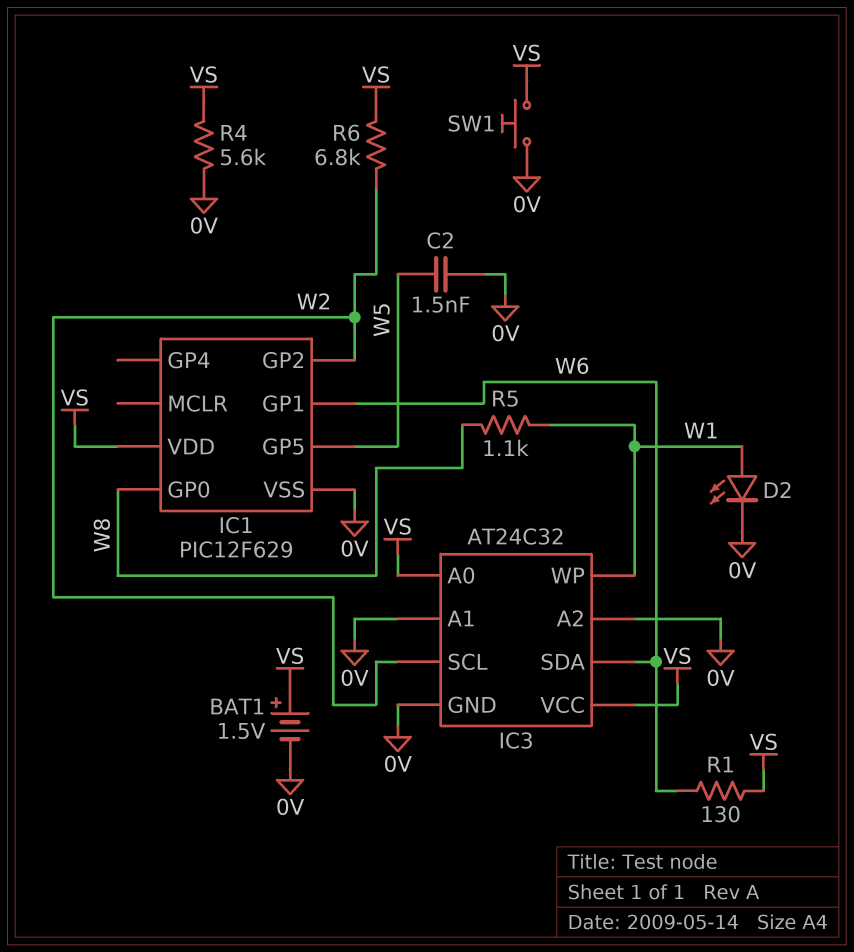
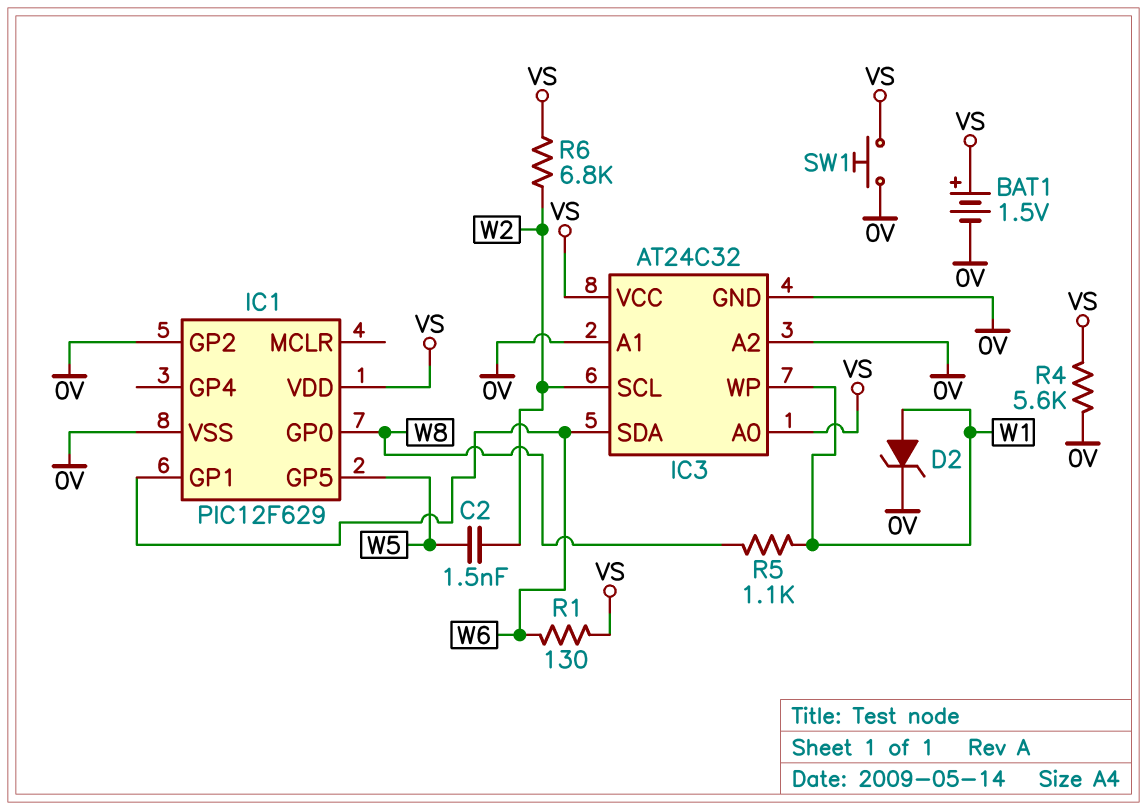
C2: 1.5nF (0V, W5) -> 1.5nF (W2, W5)
D2: LED (A W1, K 0V) -> zener (A W1, K 0V)
IC1 pin GP2: W2 -> 0V

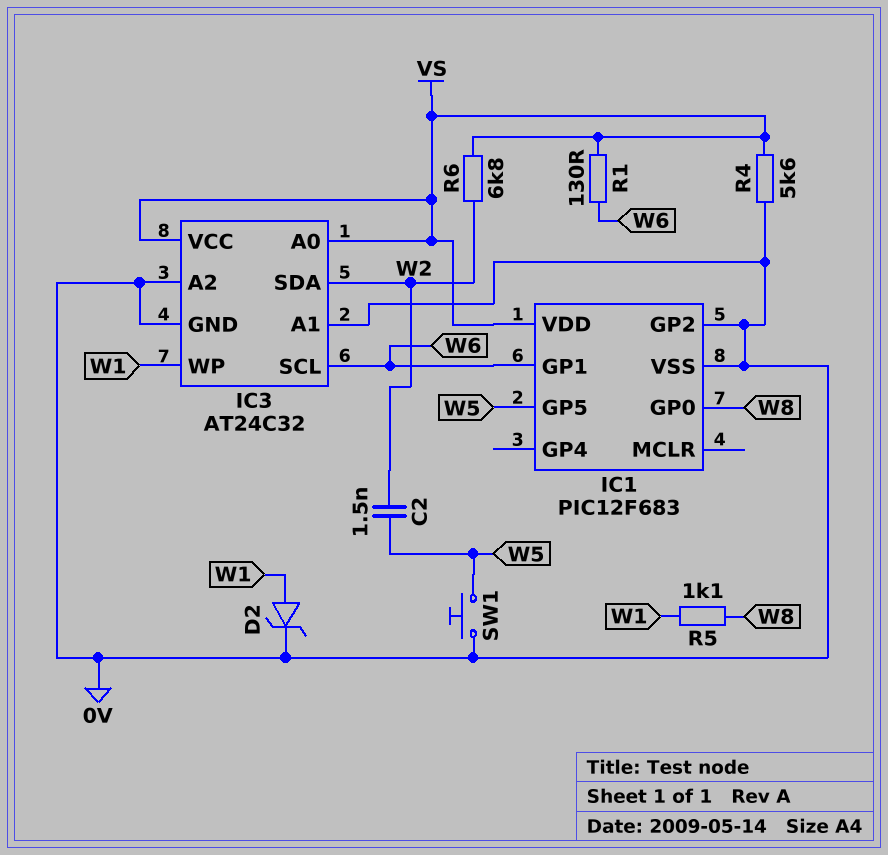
BAT1: 1.5V (plus VS, minus 0V) -> none
IC1: PIC12F629 -> PIC12F683
IC3 pin SCL: W2 -> W6
IC3 pin SDA: W6 -> W2
SW1: button (0V, VS) -> button (0V, W5)

